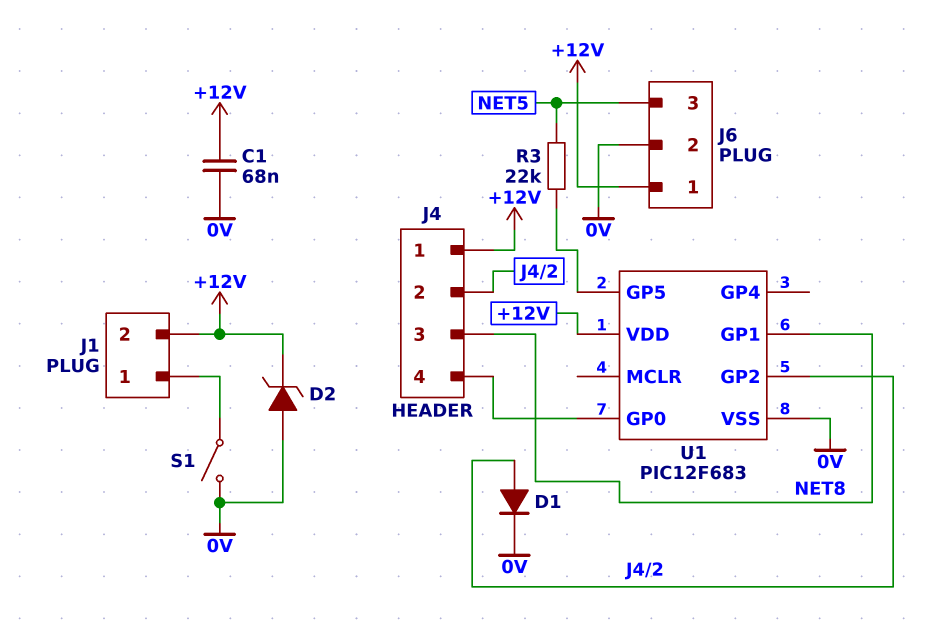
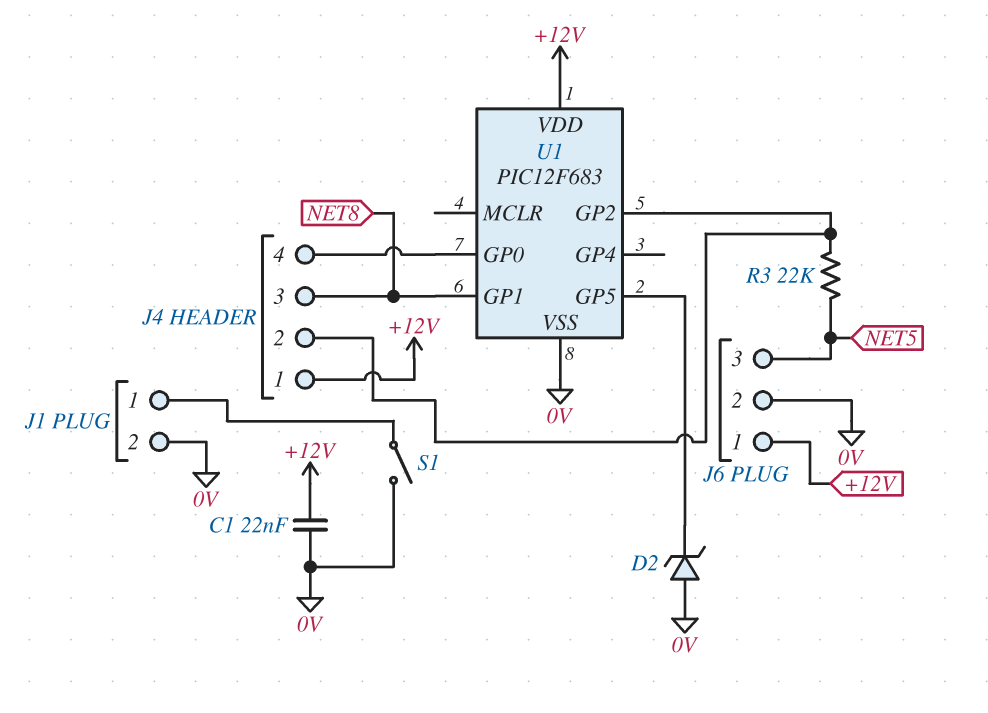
C1: 68nF (+12V, 0V) -> 22nF (+12V, 0V)
D1: diode (A J4/2, K 0V) -> none
D2: zener (A 0V, K +12V) -> zener (A 0V, K U1/GP5)
J1 pin 2: +12V -> 0V
R3: 22k (NET5, U1/GP5) -> 22k (J4/2, NET5)

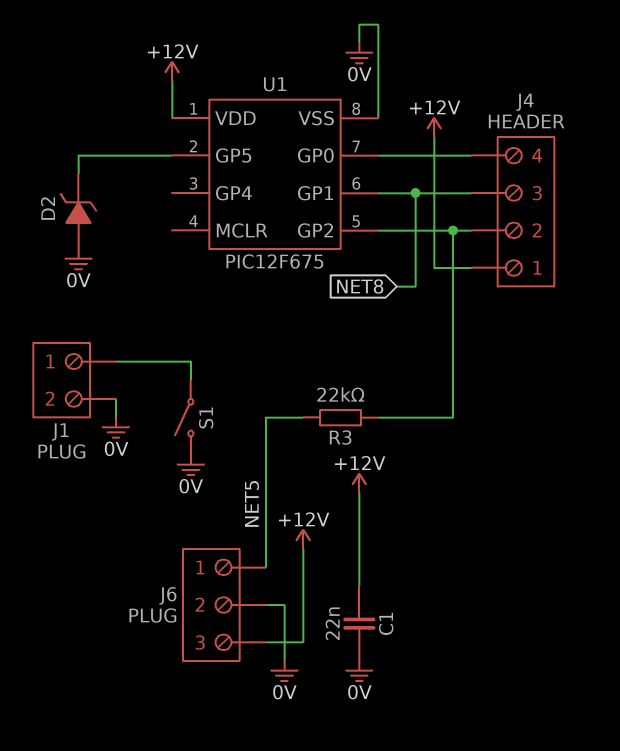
J6 pin 1: +12V -> NET5
J6 pin 3: NET5 -> +12V
U1: PIC12F683 -> PIC12F675

